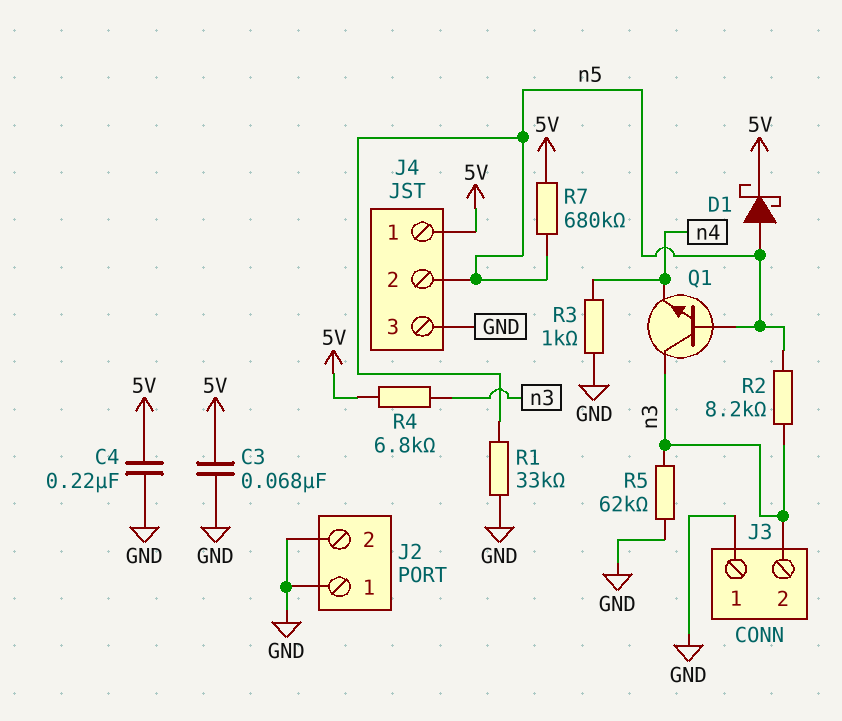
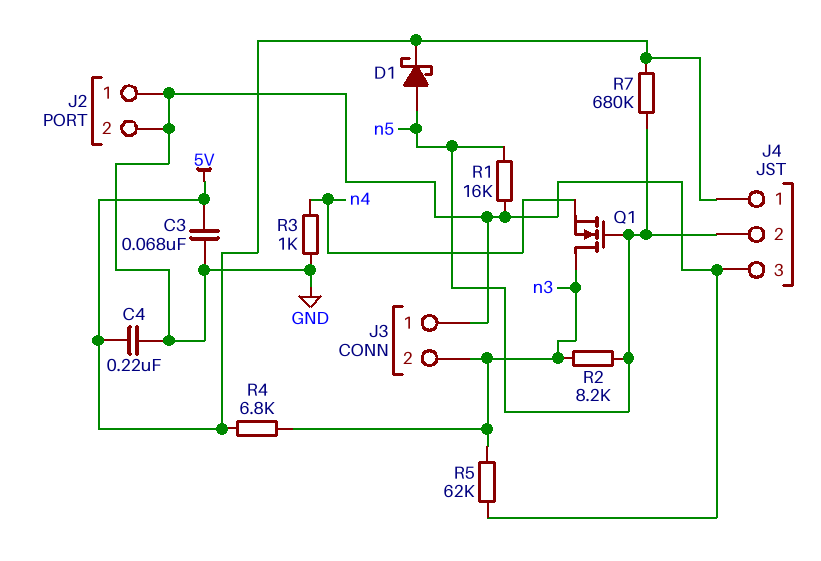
Q1: NPN (B n5, C n3, E n4) -> NMOS (G n5, D n3, S n4)
R1: 33k (GND, n5) -> 16k (GND, n5)

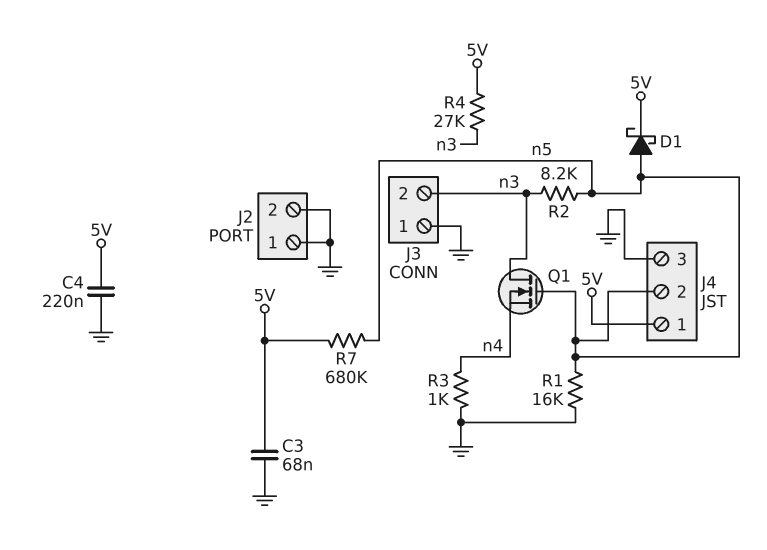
R4: 6.8k (5V, n3) -> 27k (5V, n3)
R5: 62k (GND, n3) -> none

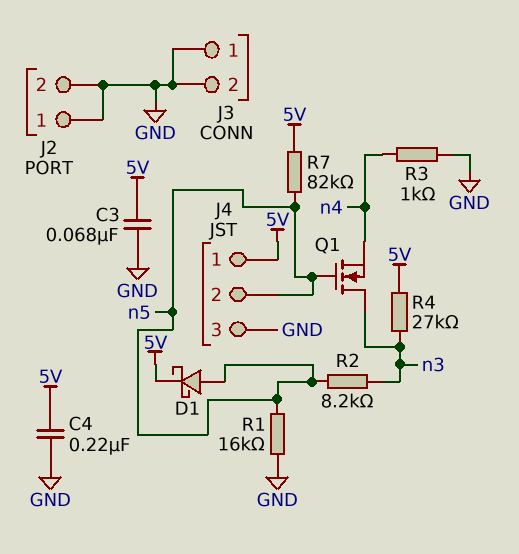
J3 pin 2: n3 -> GND
R7: 680k (5V, n5) -> 82k (5V, n5)

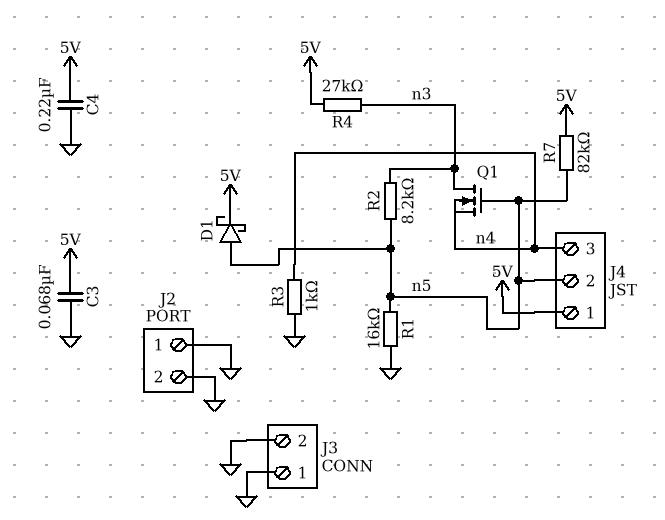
J4 pin 3: GND -> n4

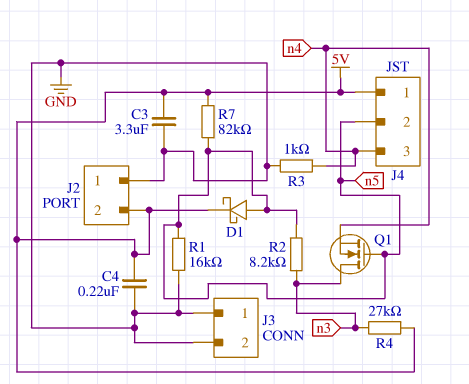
C3: 68nF (5V, GND) -> 3.3uF (5V, GND)
J2 pin 2: GND -> 5V

